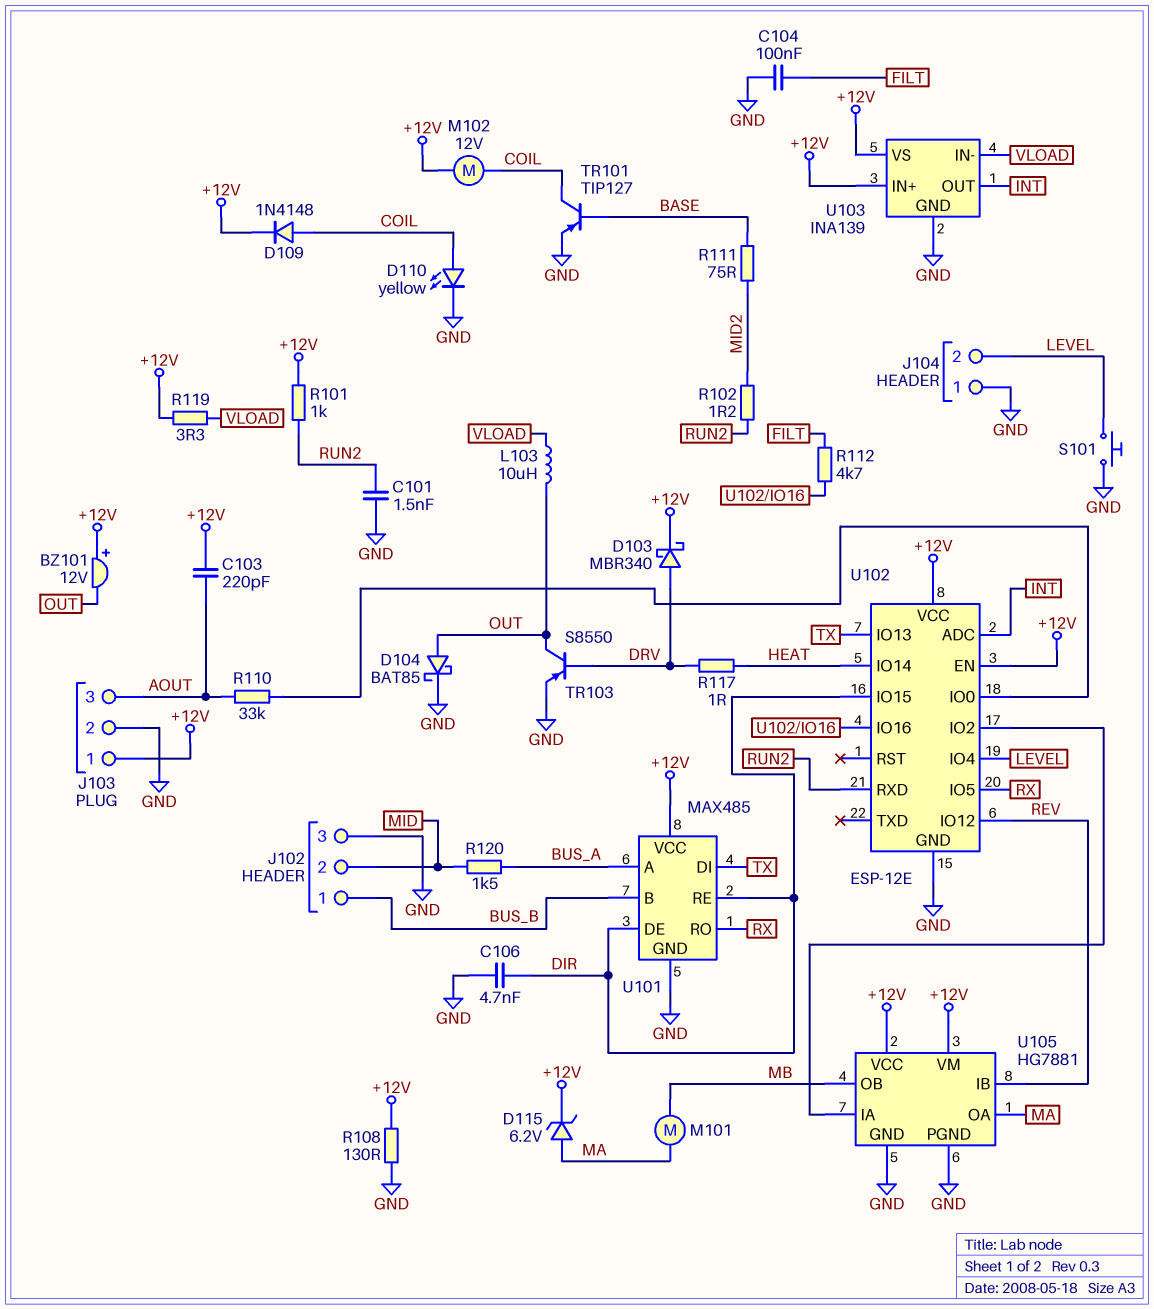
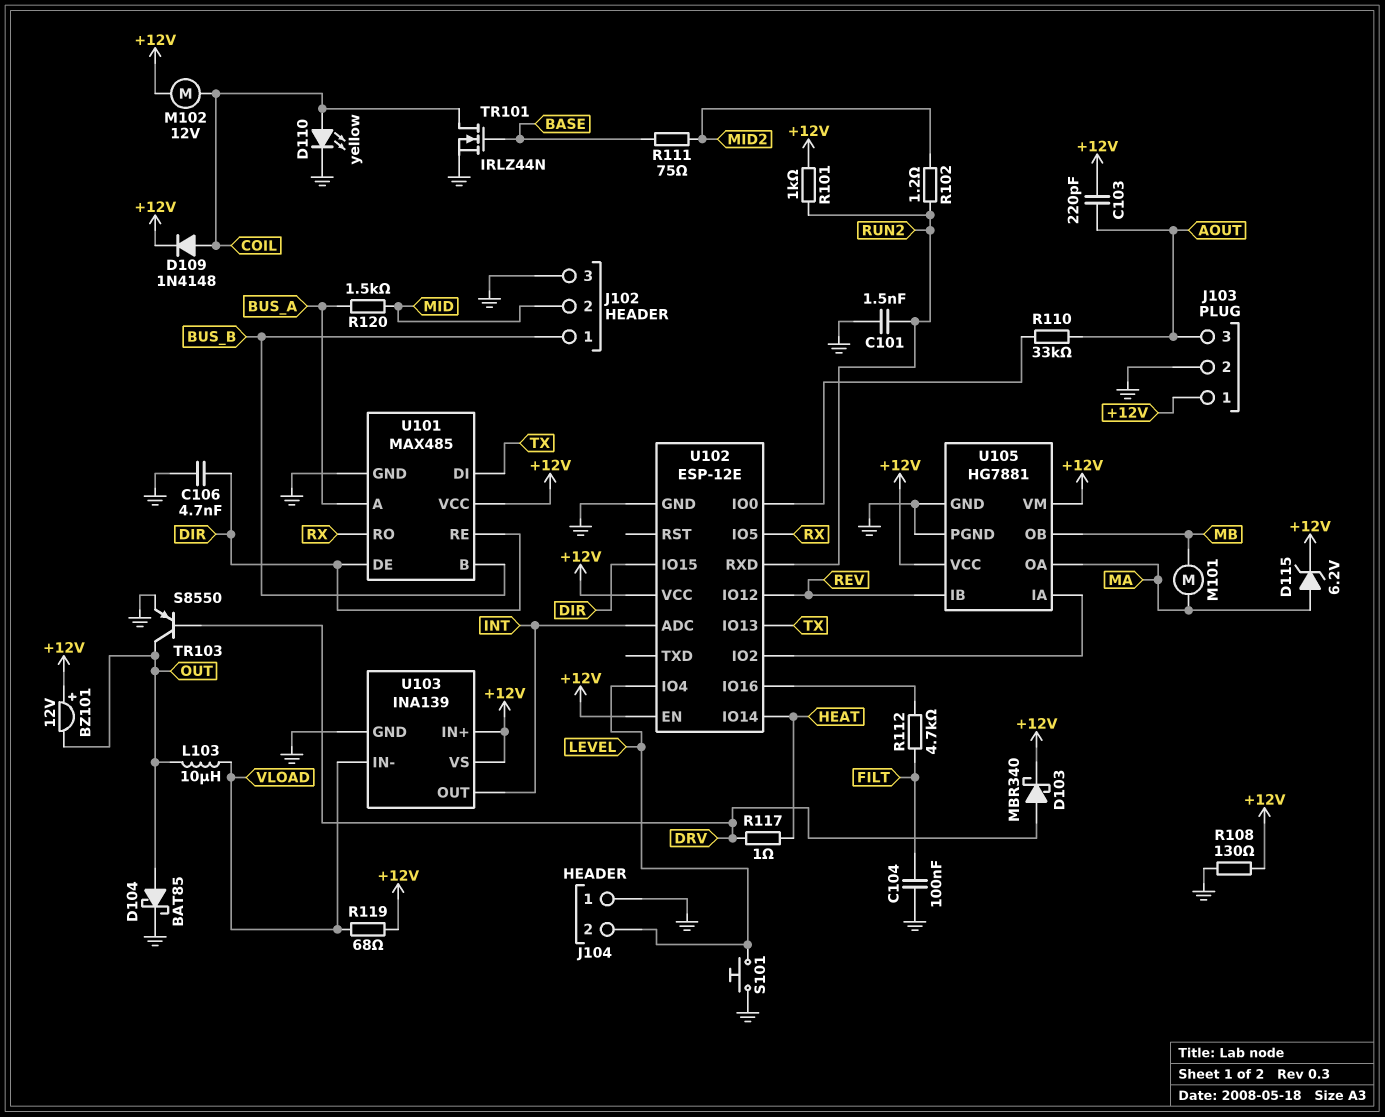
R119: 3.3 (+12V, VLOAD) -> 68 (+12V, VLOAD)
TR101: PNP TIP127 (B BASE, C COIL, E GND) -> NMOS IRLZ44N (G BASE, D COIL, S GND)

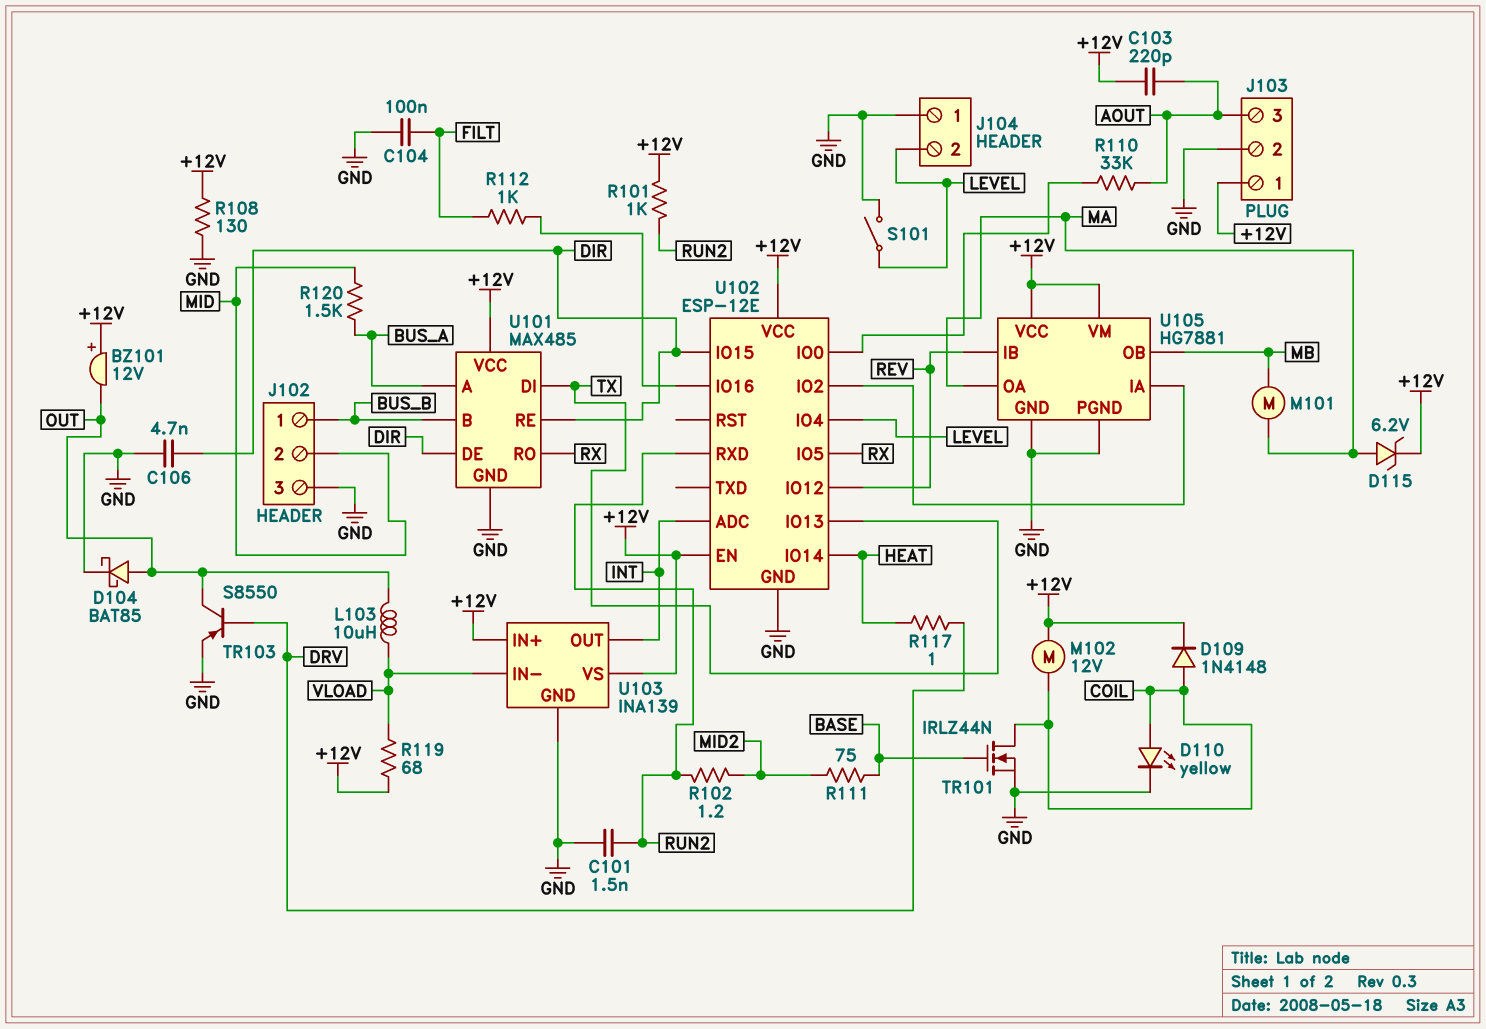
D103: schottky MBR340 (A DRV, K +12V) -> none
R112: 4.7k (FILT, U102/IO16) -> 1k (FILT, U102/IO16)
S101: button (GND, LEVEL) -> switch (GND, LEVEL)

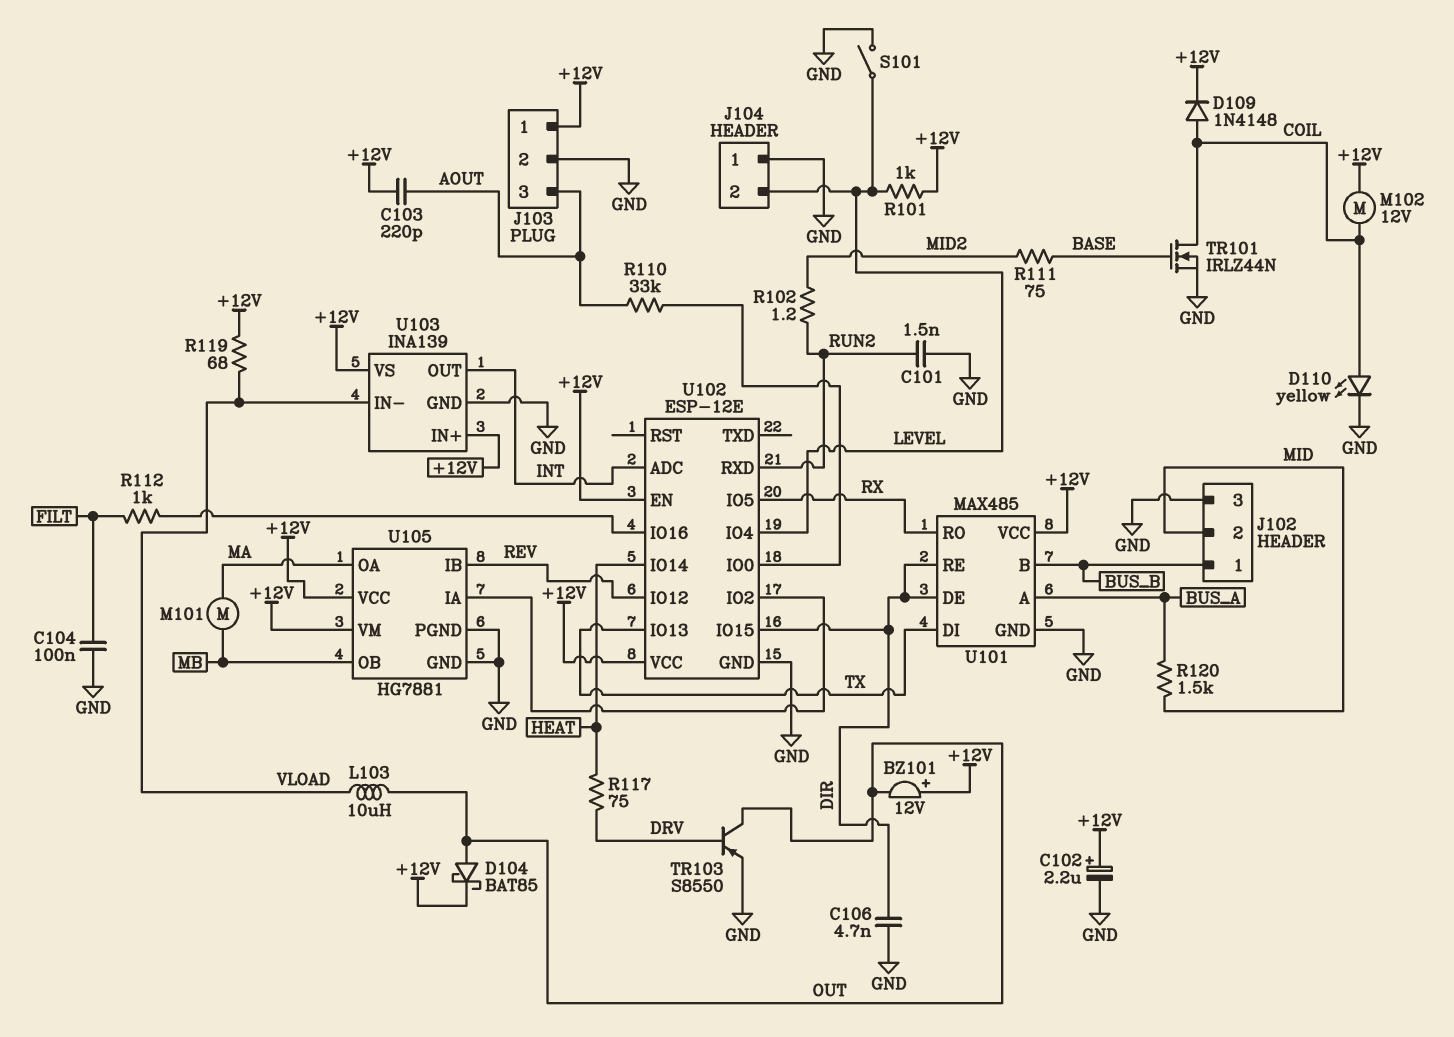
C102: none -> 2.2uF (plus +12V, minus GND)
D104: schottky BAT85 (A OUT, K GND) -> schottky BAT85 (A OUT, K +12V)
D115: zener 6.2V (A MA, K +12V) -> none
R101: 1k (+12V, RUN2) -> 1k (+12V, LEVEL)
R108: 130 (+12V, GND) -> none
R117: 1 (DRV, HEAT) -> 75 (DRV, HEAT)

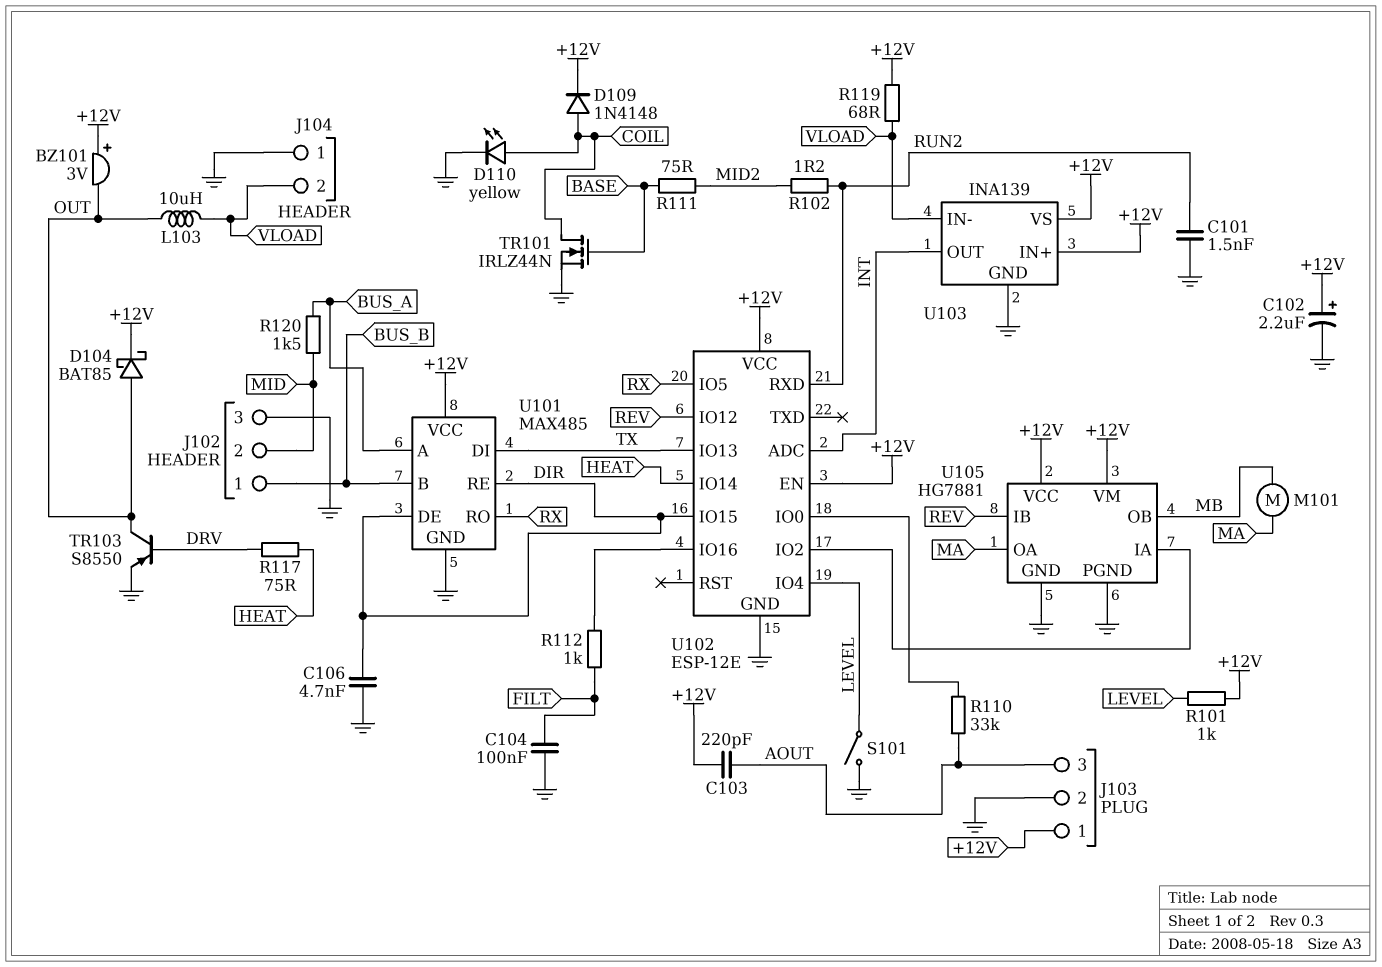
BZ101: buzzer 12V (plus +12V, minus OUT) -> buzzer 3V (plus +12V, minus OUT)
J104 pin 2: LEVEL -> VLOAD
M102: motor 12V (+12V, COIL) -> none

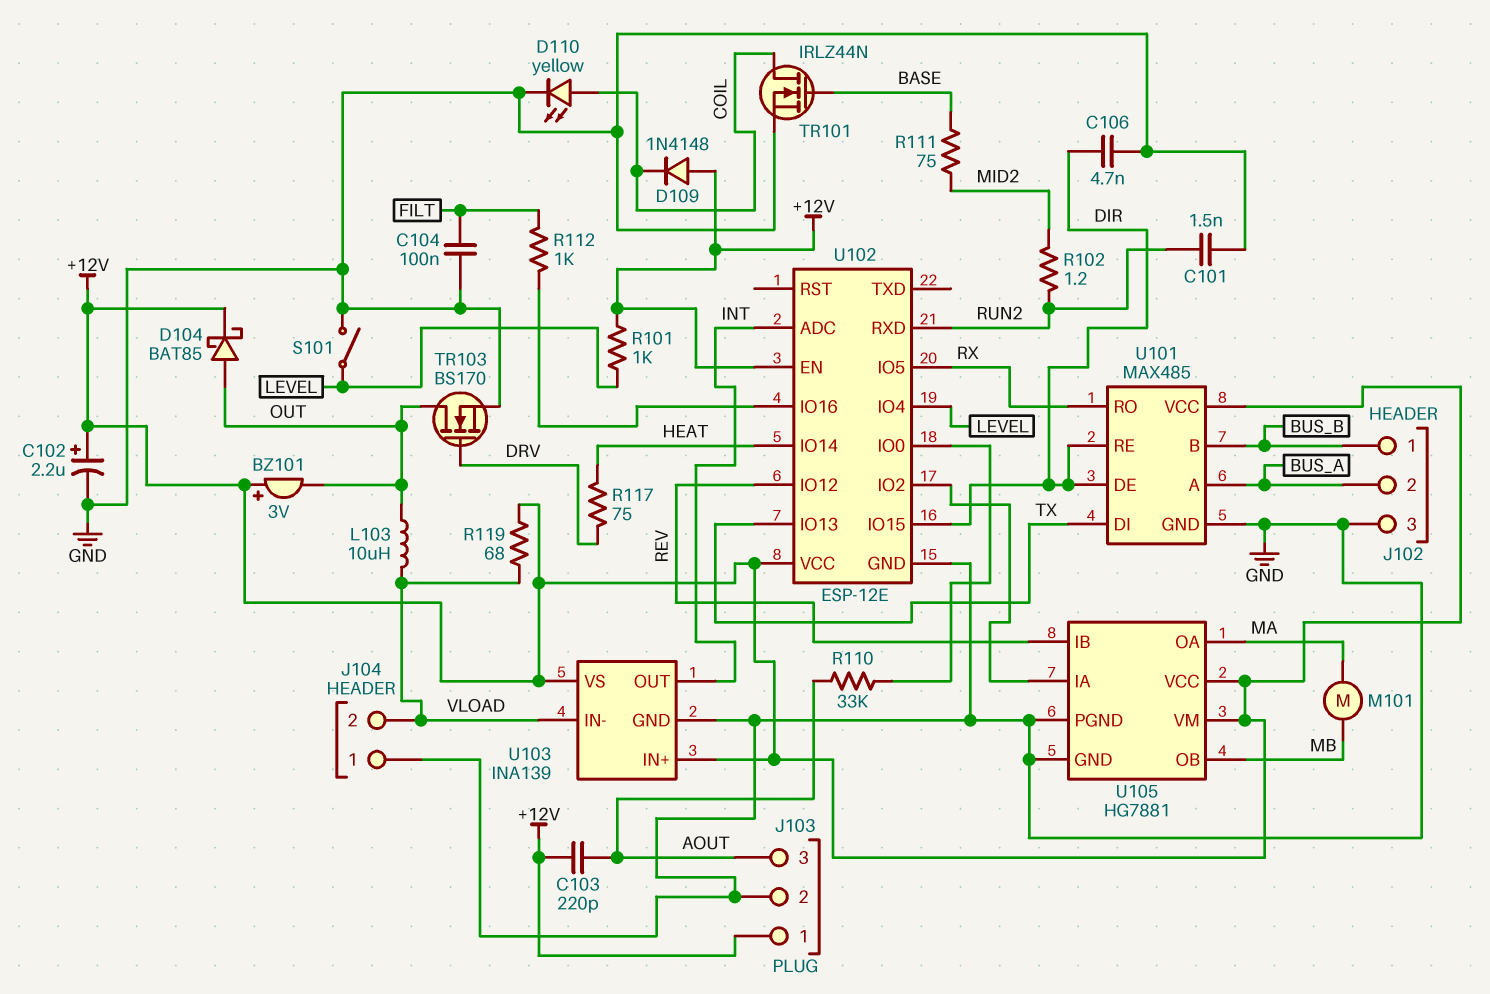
D109: diode 1N4148 (A COIL, K +12V) -> diode 1N4148 (A +12V, K COIL)
J102 pin 2: MID -> BUS_A
R120: 1.5k (BUS_A, MID) -> none
TR103: PNP S8550 (B DRV, C OUT, E GND) -> NMOS BS170 (G DRV, D OUT, S GND)

